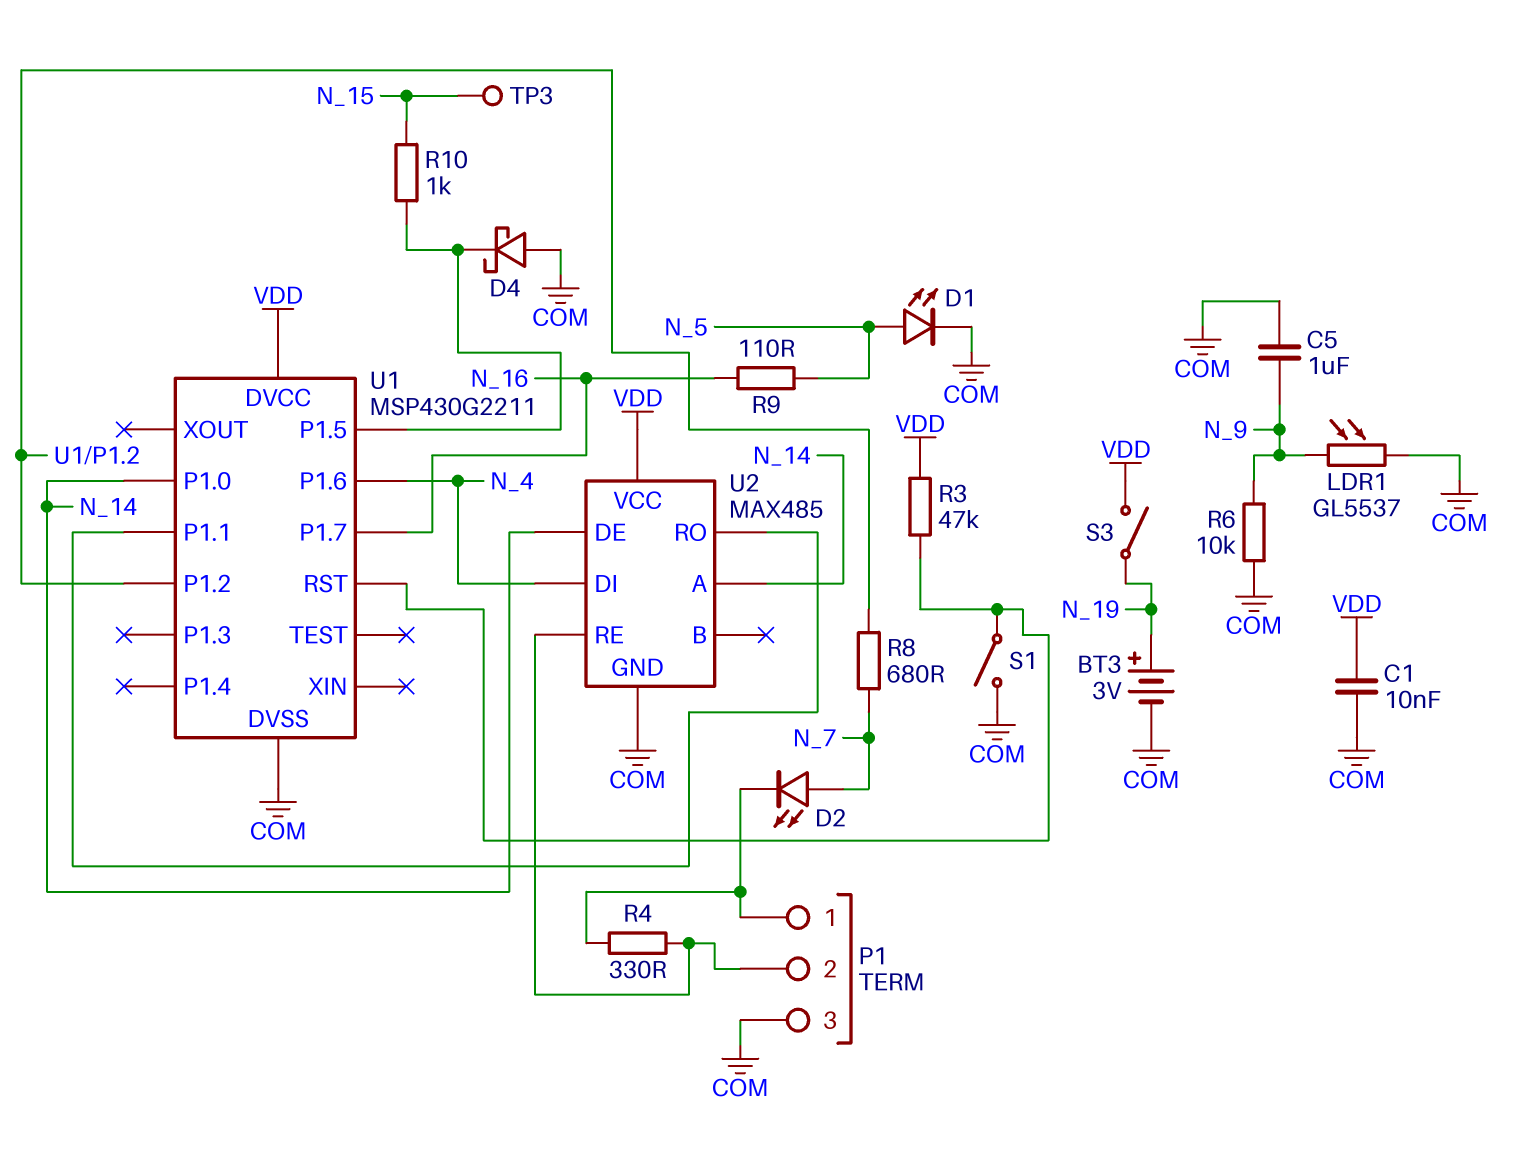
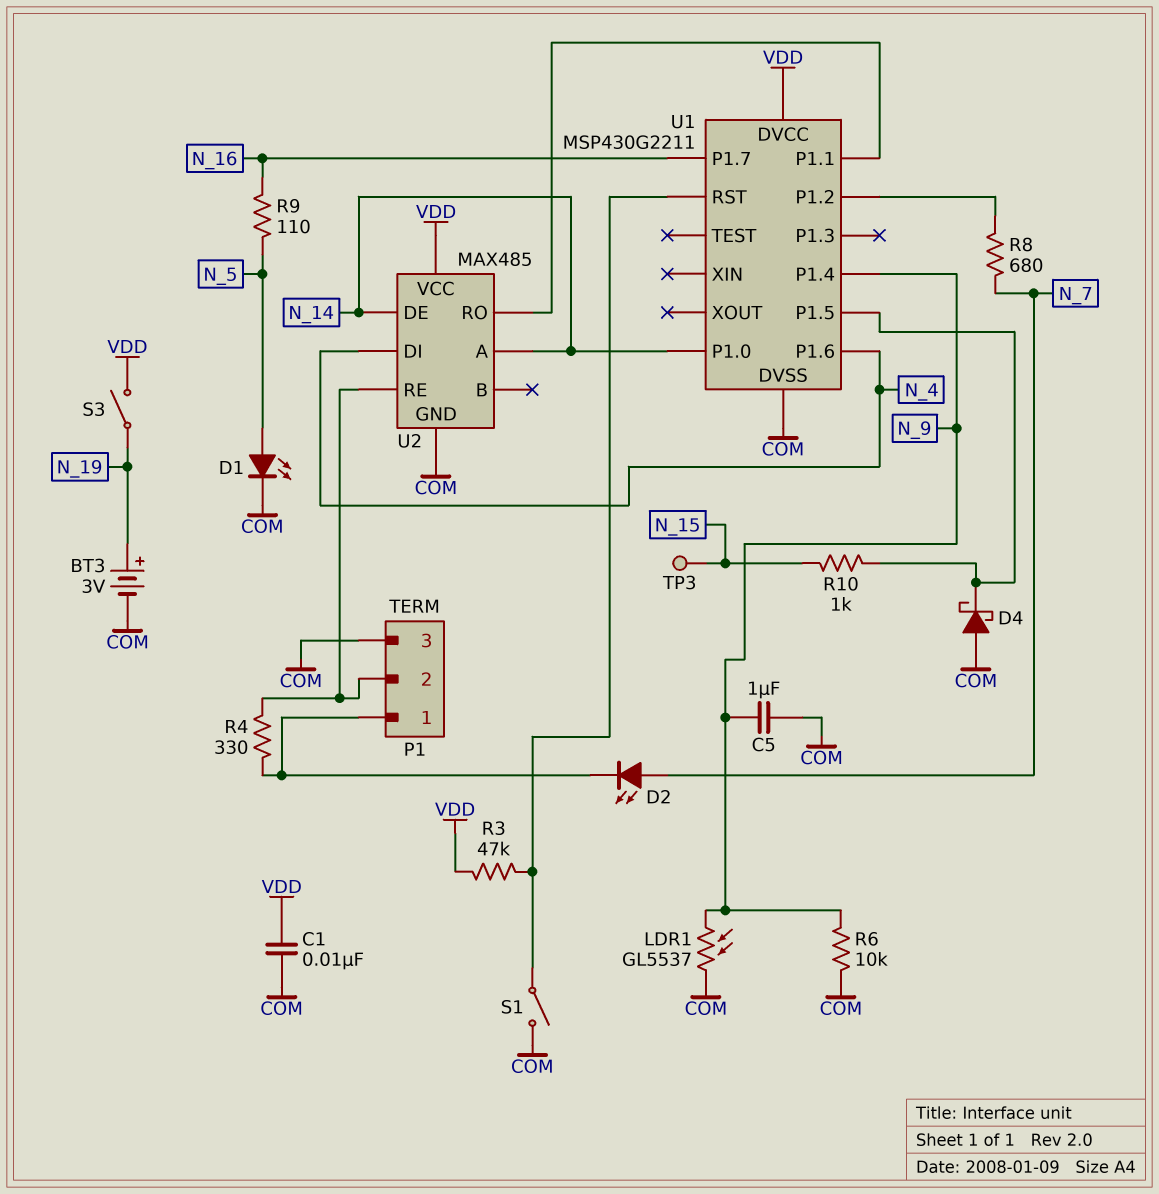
U1 pin P1.4: none -> N_9

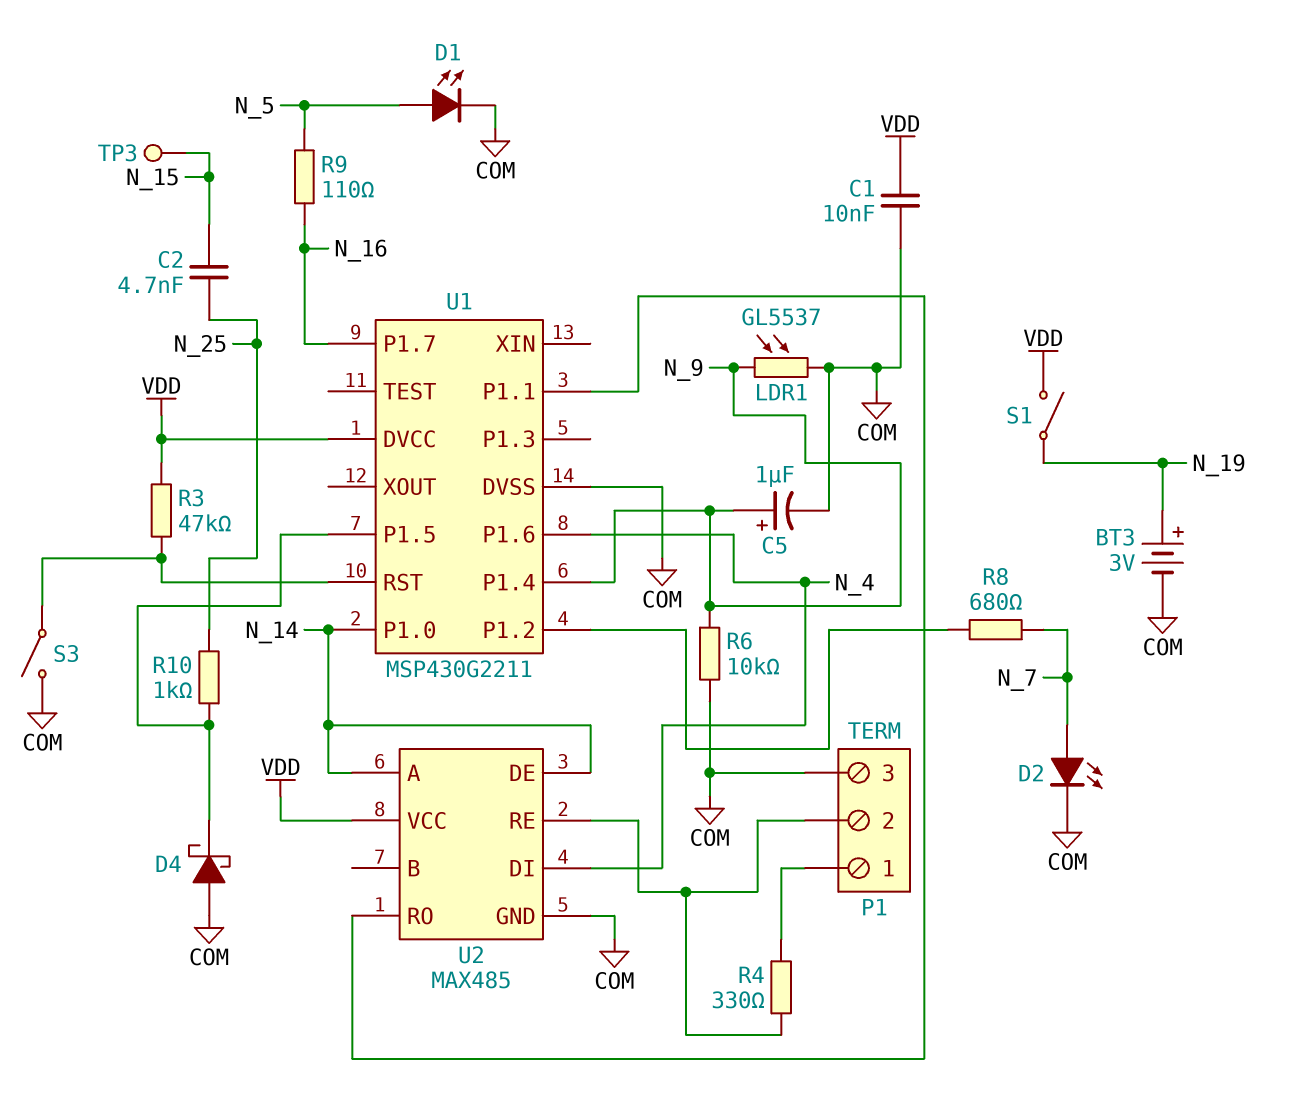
C2: none -> 4.7nF (N_15, N_25)
C5: 1uF (COM, N_9) -> 1uF (plus N_9, minus COM)
D2: LED (A N_7, K P1/1) -> LED (A N_7, K COM)
R10: 1k (N_15, U1/P1.5) -> 1k (N_25, U1/P1.5)
S1: switch (COM, U1/RST) -> switch (N_19, VDD)
S3: switch (N_19, VDD) -> switch (COM, U1/RST)

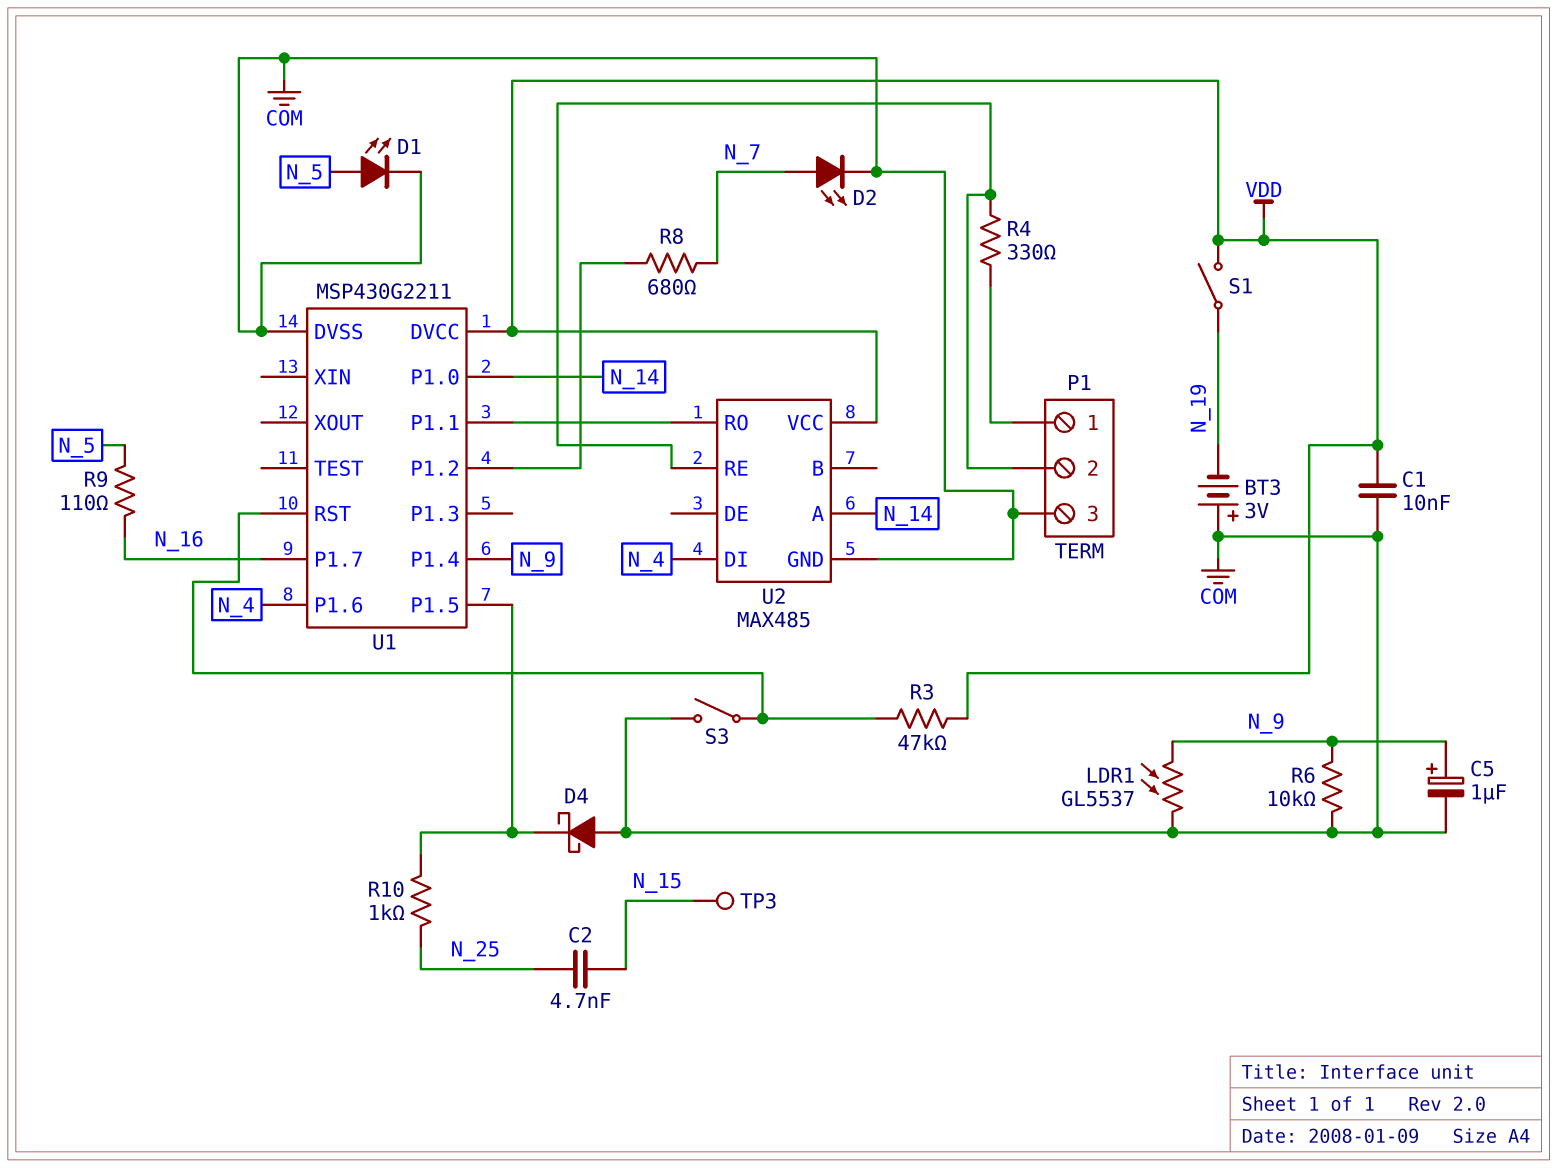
BT3: 3V (plus N_19, minus COM) -> 3V (plus COM, minus N_19)
U2 pin DE: N_14 -> none

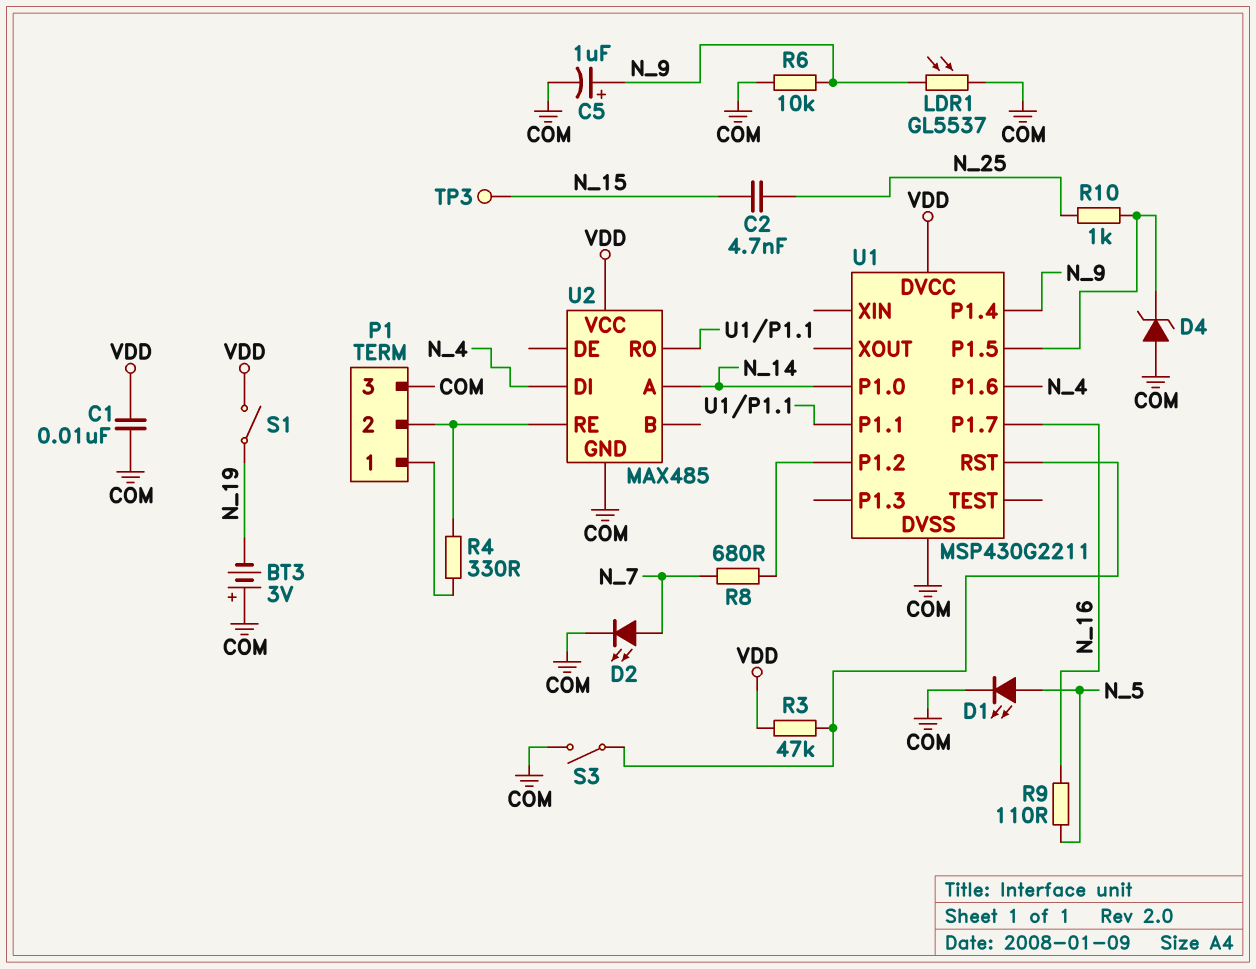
D4: schottky (A COM, K U1/P1.5) -> zener (A COM, K U1/P1.5)

